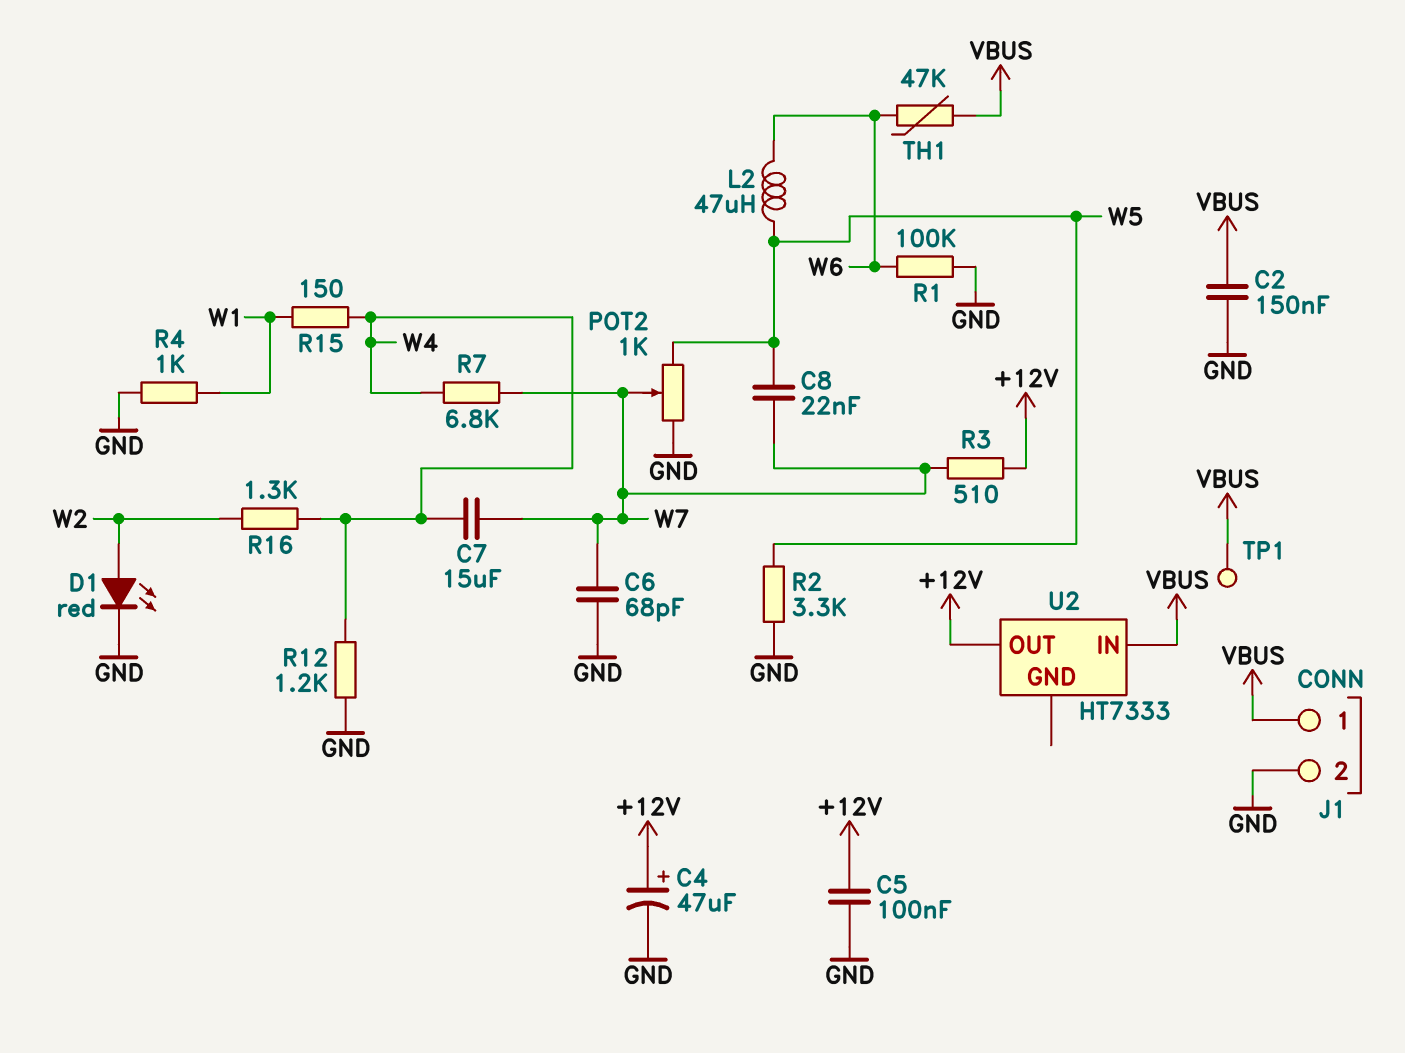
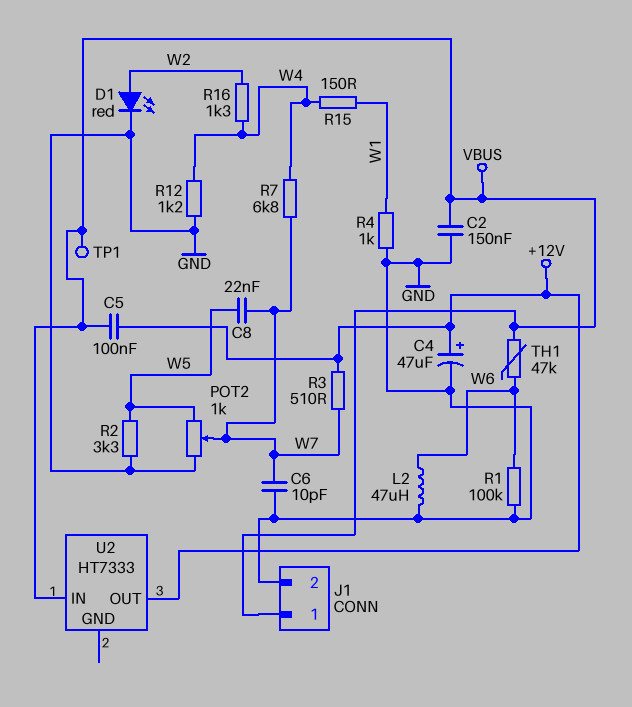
C5: 100nF (+12V, GND) -> 100nF (+12V, VBUS)
C6: 68pF (GND, W7) -> 10pF (GND, W7)
C7: 15uF (W4, W7) -> none
L2: 47uH (W5, W6) -> 47uH (GND, W6)

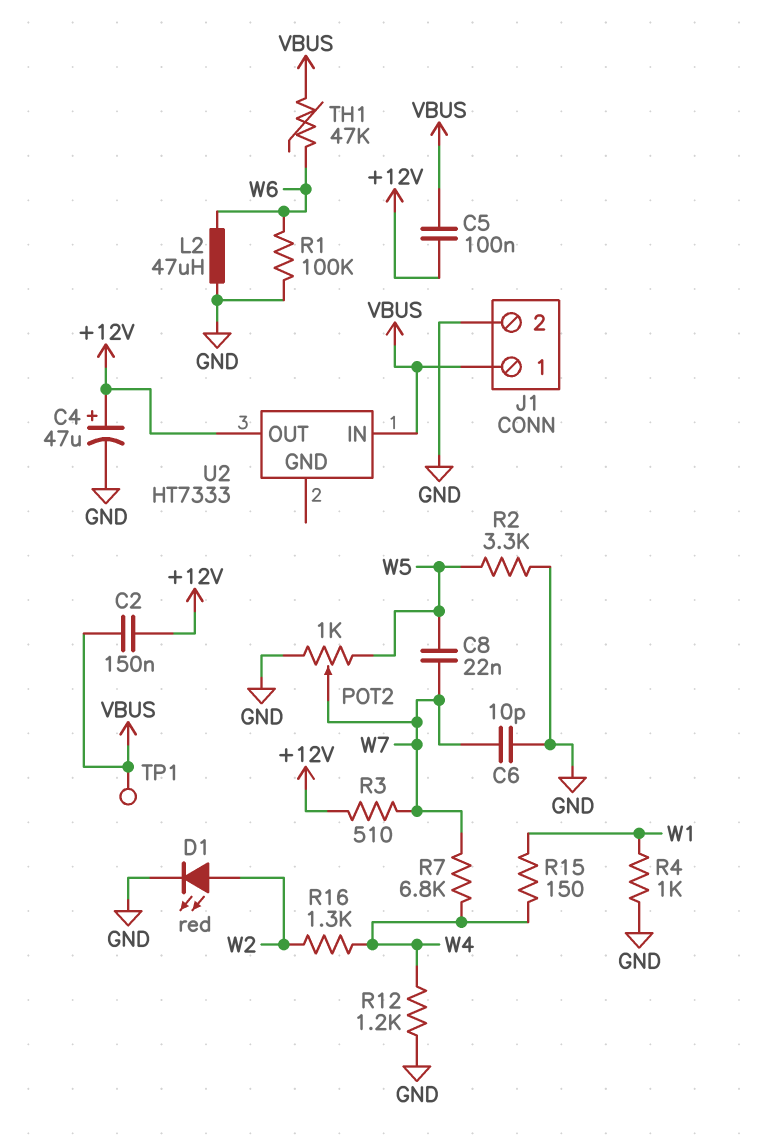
C2: 150nF (GND, VBUS) -> 150nF (+12V, VBUS)

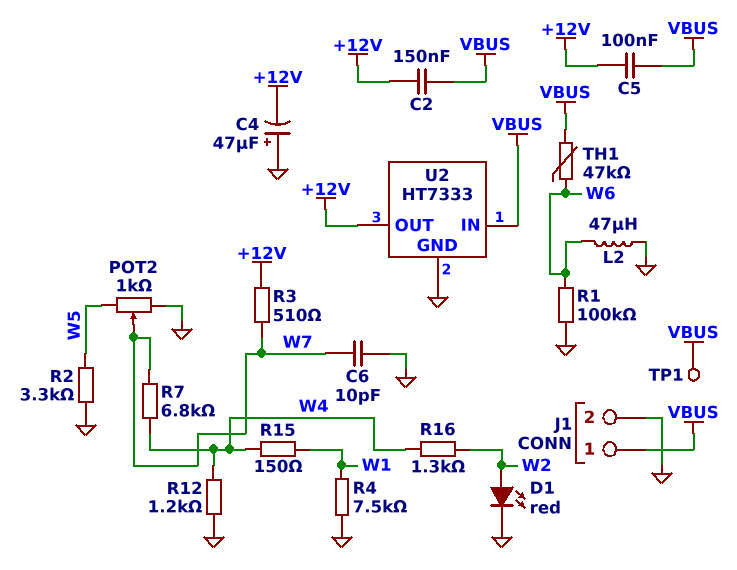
C4: 47uF (plus +12V, minus GND) -> 47uF (plus GND, minus +12V)
C8: 22nF (W5, W7) -> none
R4: 1k (GND, W1) -> 7.5k (GND, W1)
U2 pin GND: none -> GND

